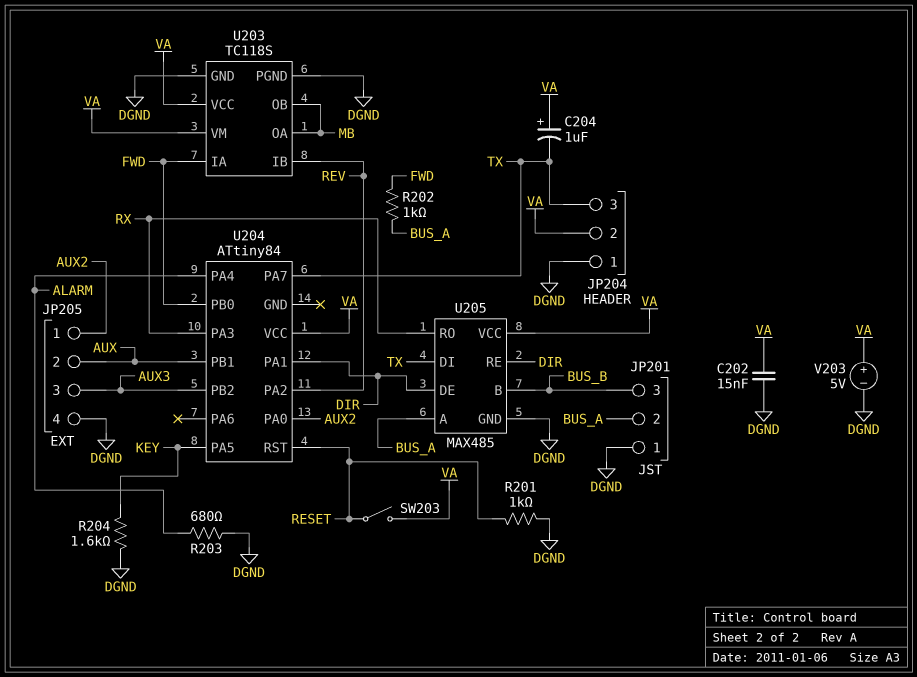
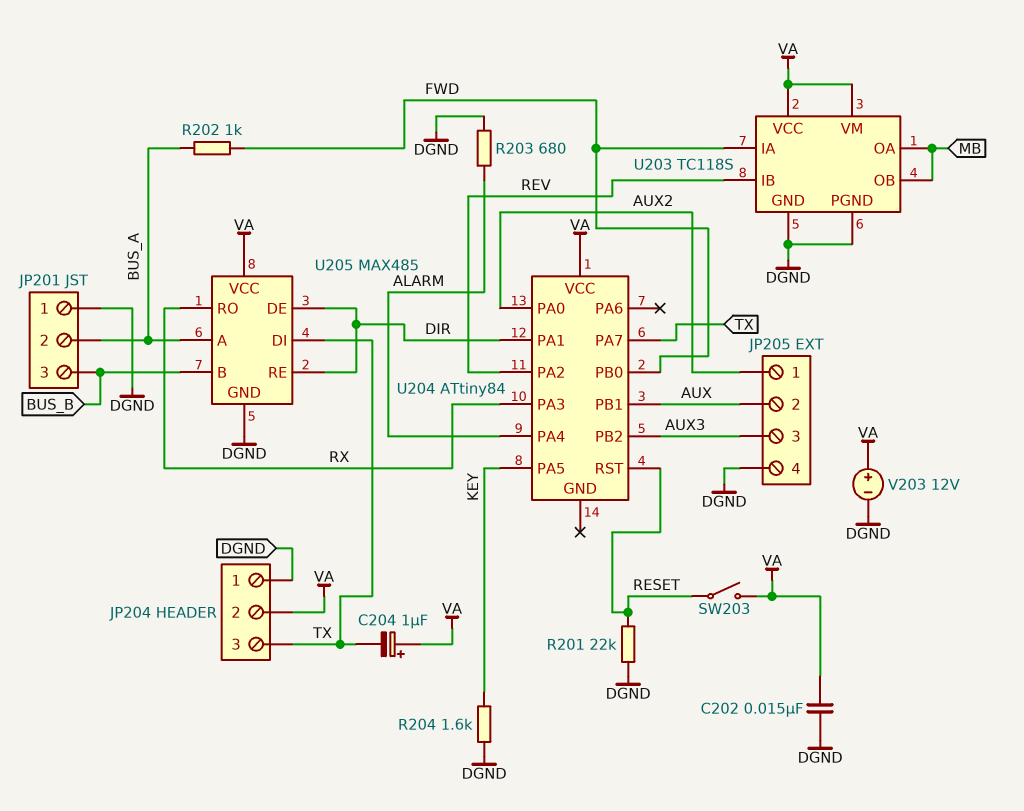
R201: 1k (DGND, RESET) -> 22k (DGND, RESET)
V203: 5V (plus VA, minus DGND) -> 12V (plus VA, minus DGND)

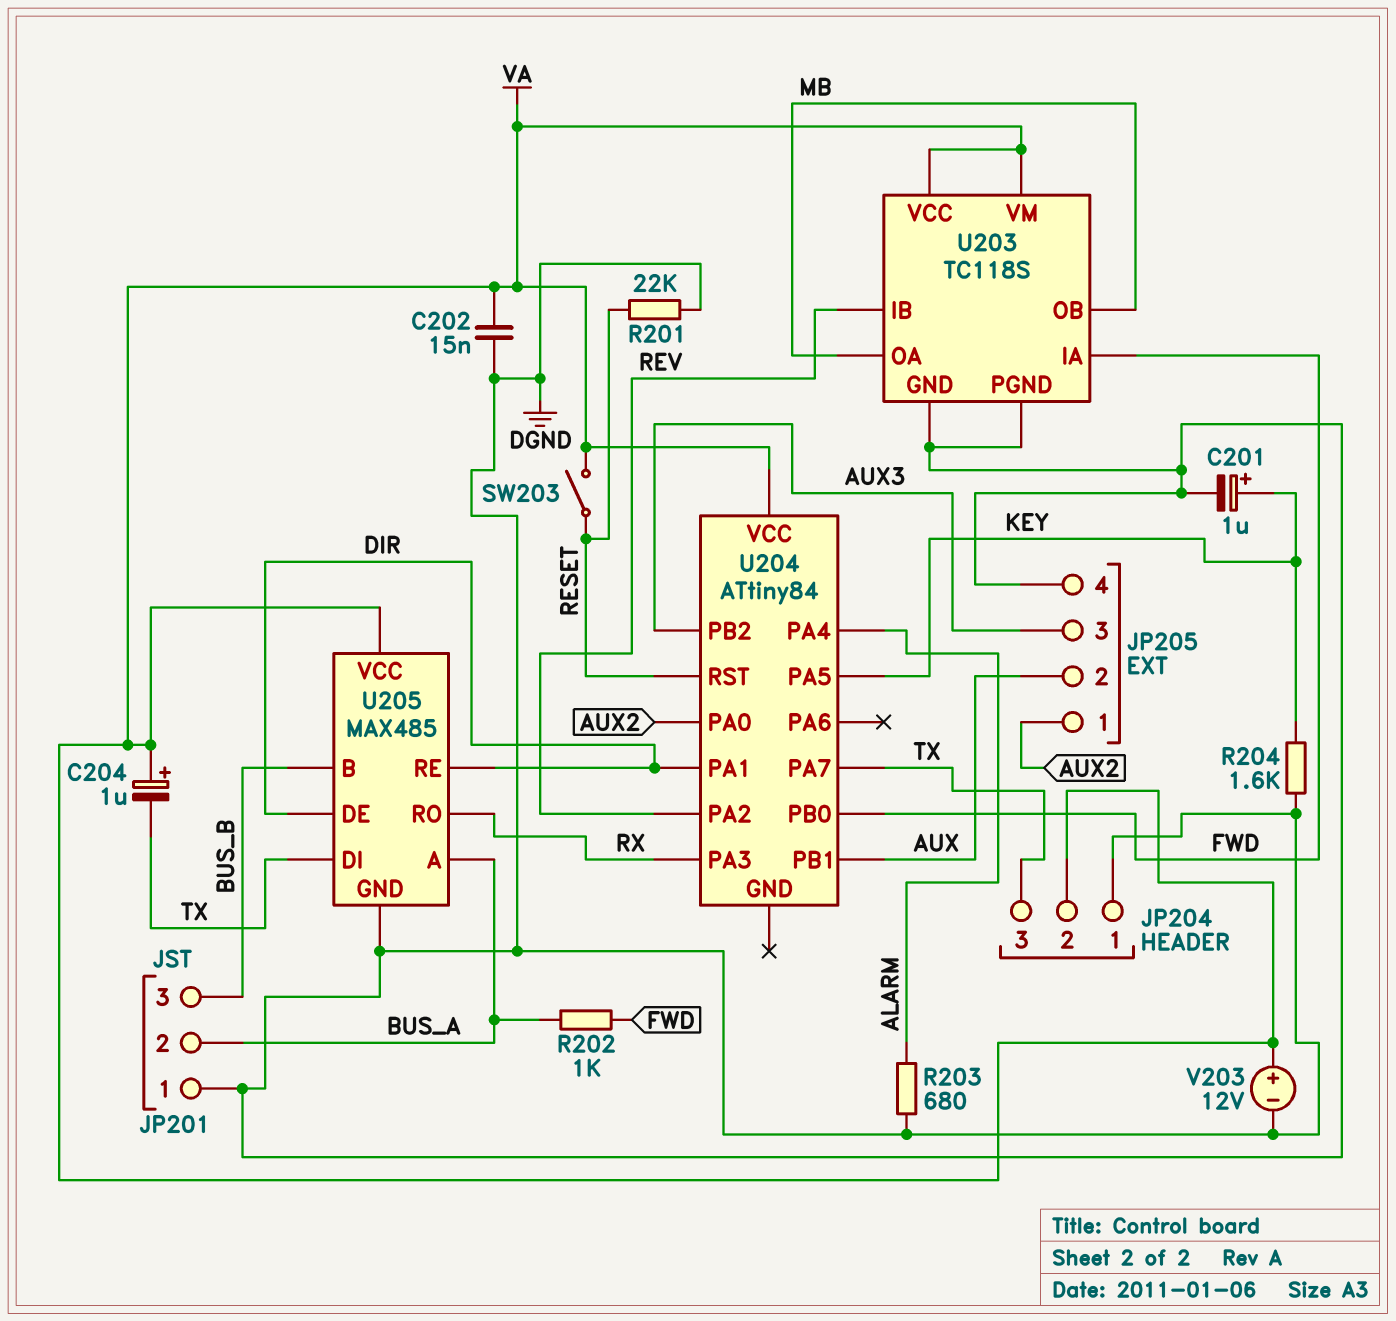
C201: none -> 1uF (plus KEY, minus DGND)

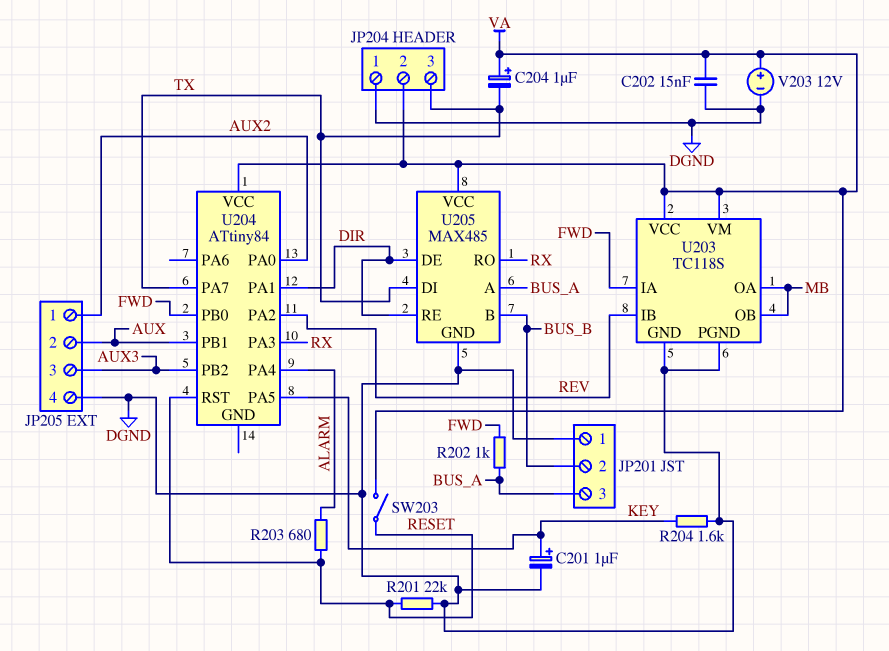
JP201 pin 2: BUS_A -> BUS_B
JP201 pin 3: BUS_B -> BUS_A
R203: 680 (ALARM, DGND) -> 680 (ALARM, RESET)

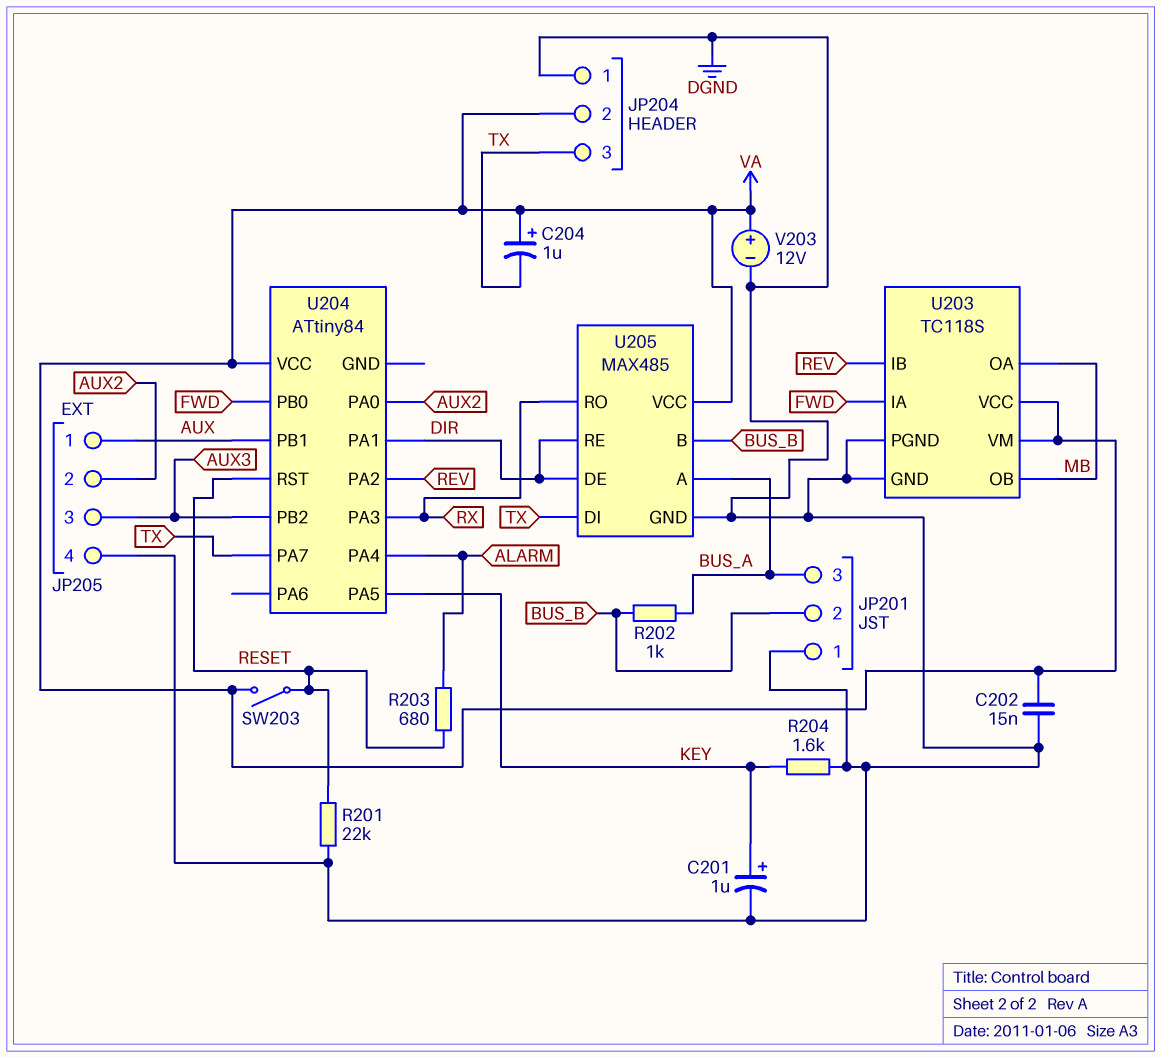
JP205 pin 1: AUX2 -> AUX
JP205 pin 2: AUX -> AUX2
R202: 1k (BUS_A, FWD) -> 1k (BUS_A, BUS_B)

